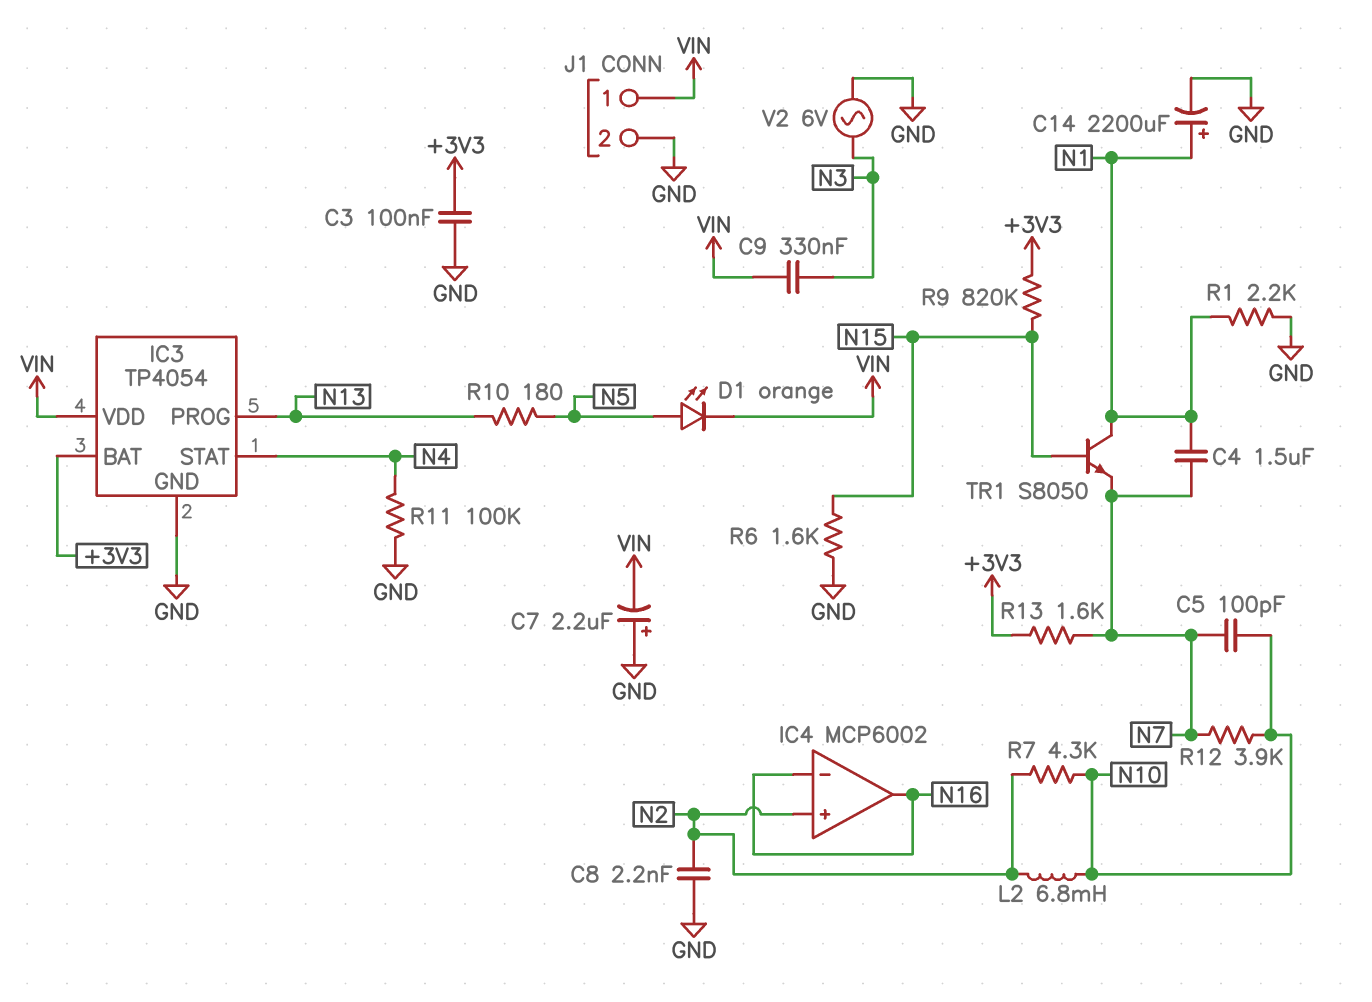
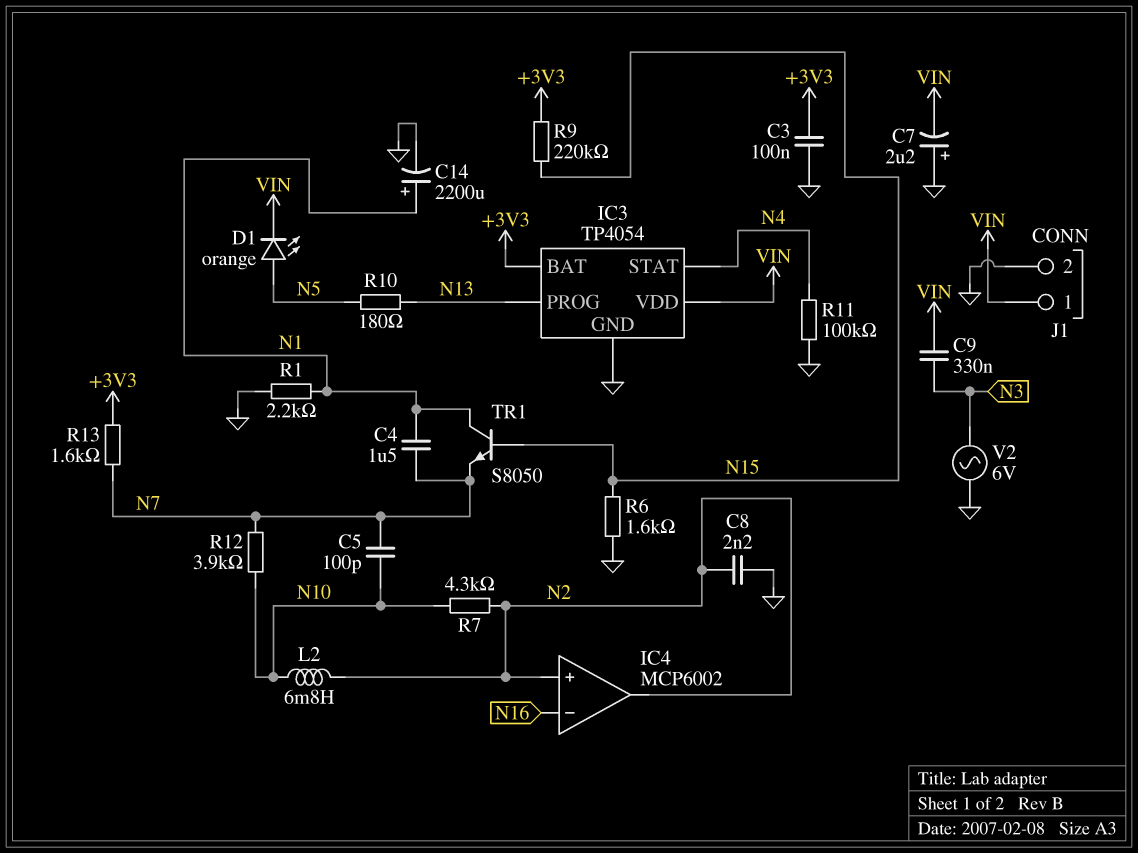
IC4 pin out: N16 -> N2
R9: 820k (+3V3, N15) -> 220k (+3V3, N15)

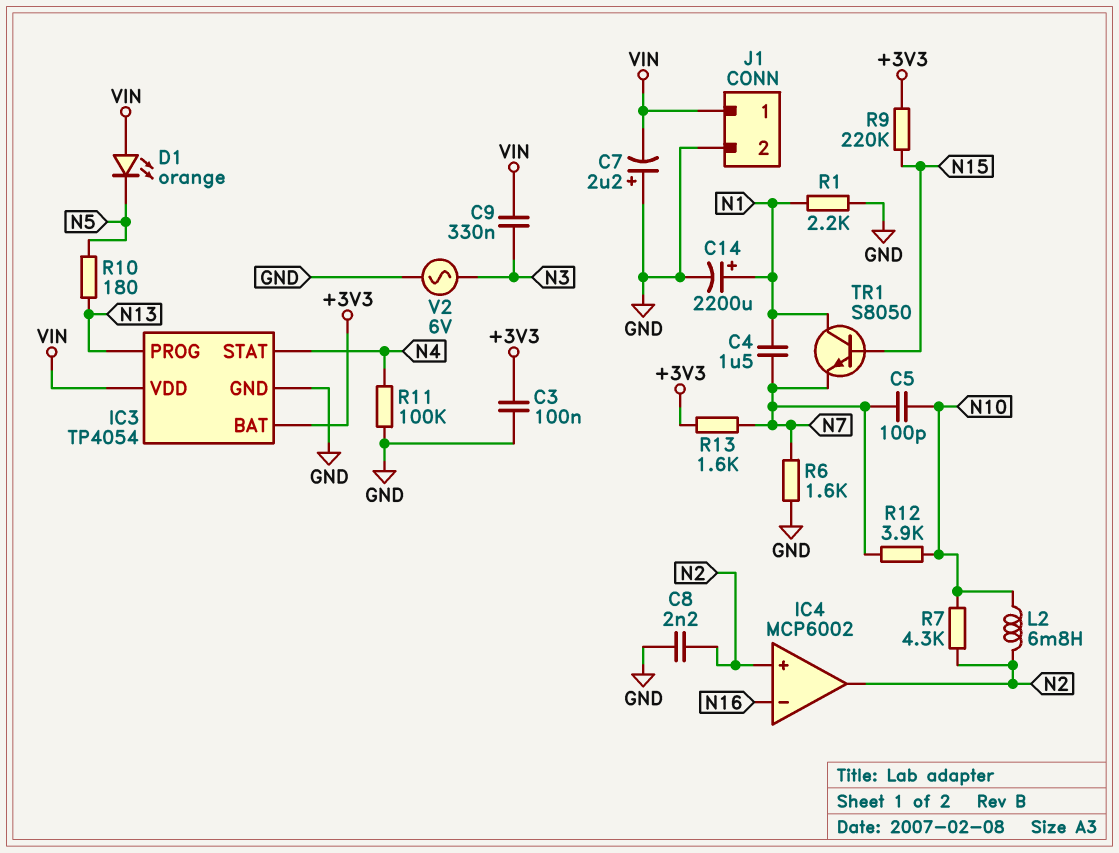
D1: LED orange (A N5, K VIN) -> LED orange (A VIN, K N5)
R6: 1.6k (GND, N15) -> 1.6k (GND, N7)

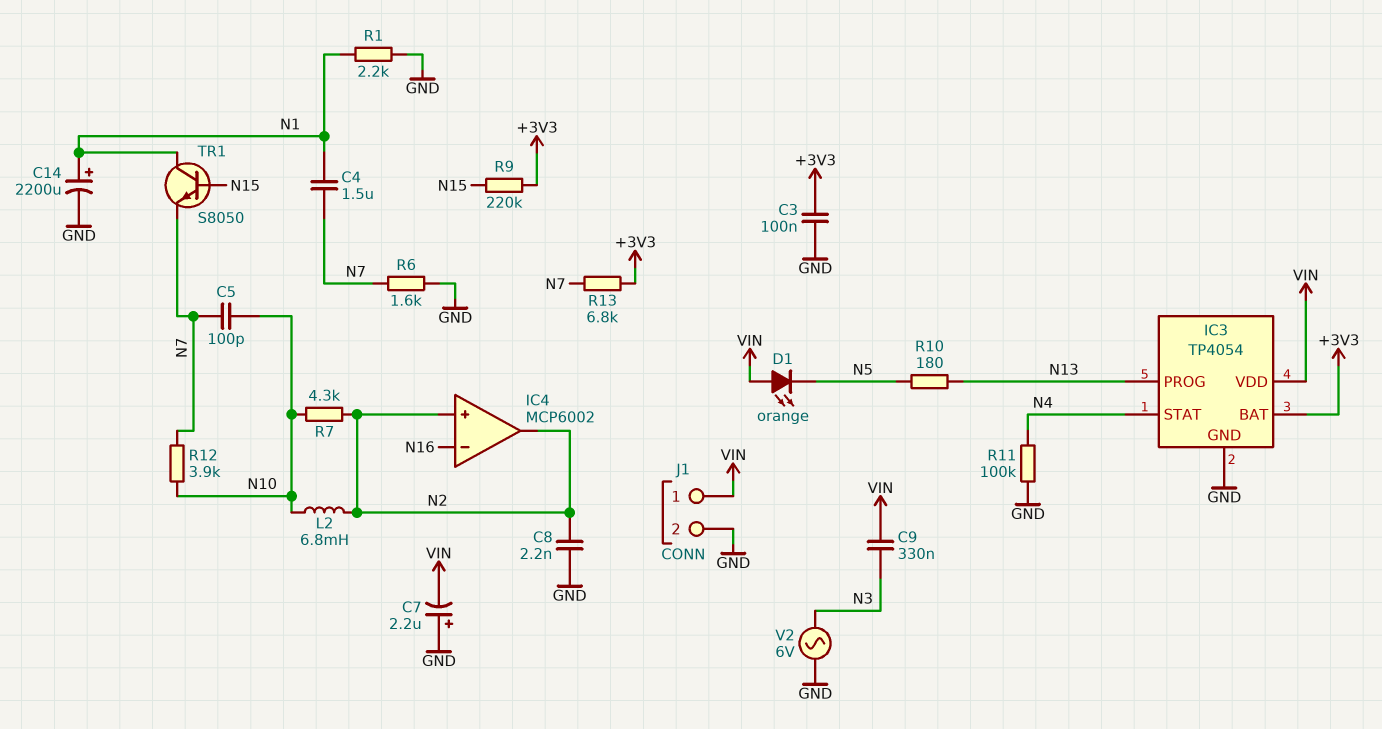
R13: 1.6k (+3V3, N7) -> 6.8k (+3V3, N7)

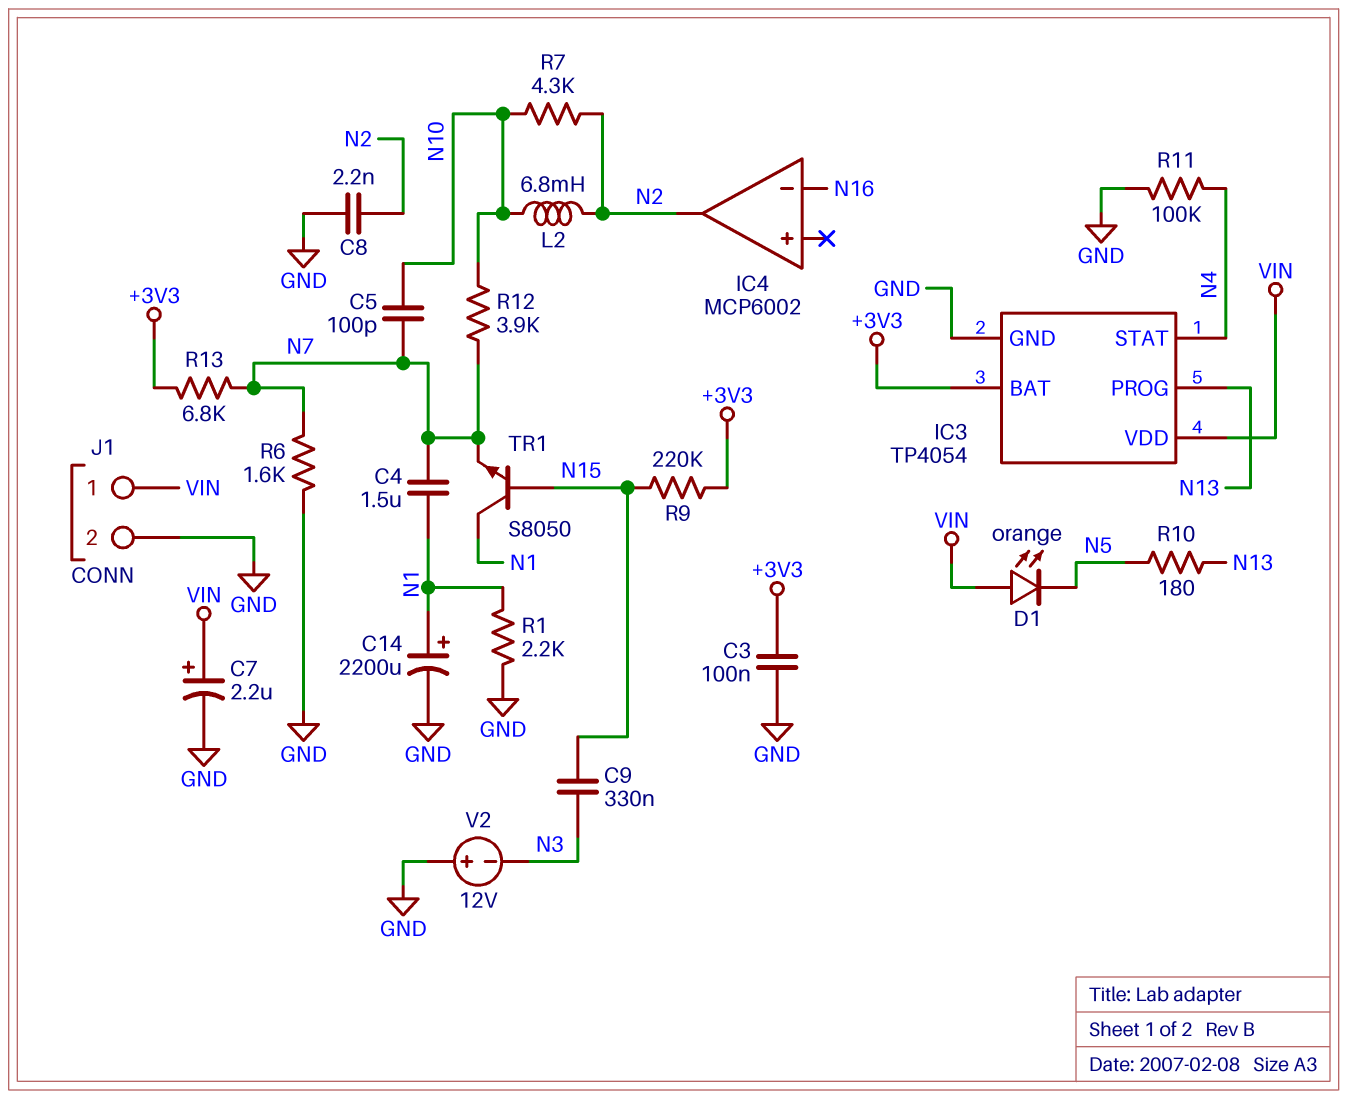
C7: 2.2uF (plus GND, minus VIN) -> 2.2uF (plus VIN, minus GND)
C9: 330nF (N3, VIN) -> 330nF (N3, N15)
IC4 pin in+: N2 -> none
V2: AC 6V (GND, N3) -> 12V (plus GND, minus N3)

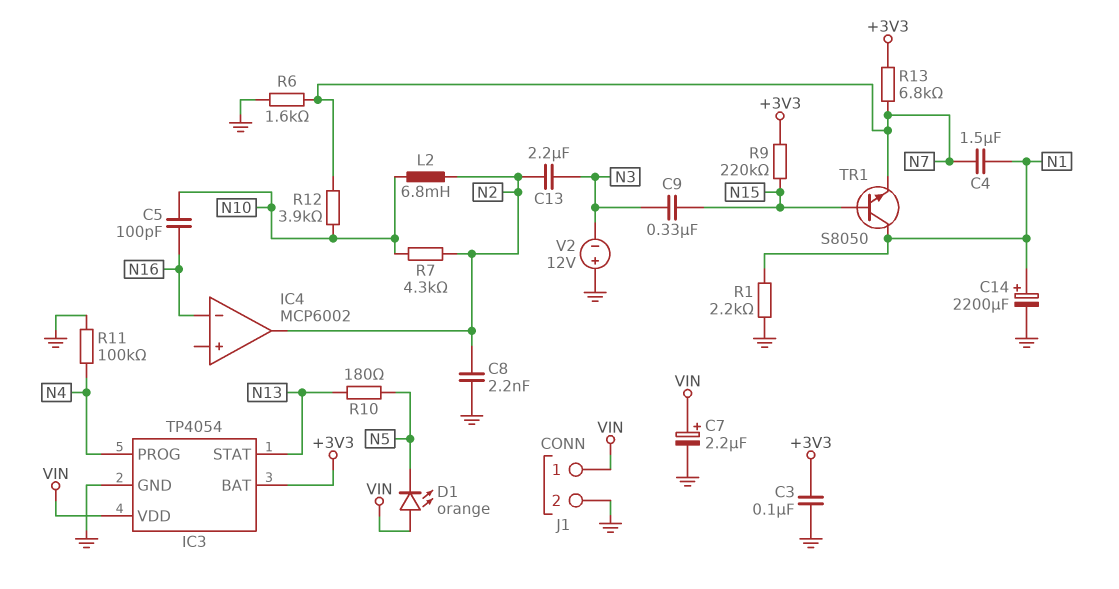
C5: 100pF (N7, N10) -> 100pF (N10, N16)
C13: none -> 2.2uF (N2, N3)
IC3 pin PROG: N13 -> N4
IC3 pin STAT: N4 -> N13

